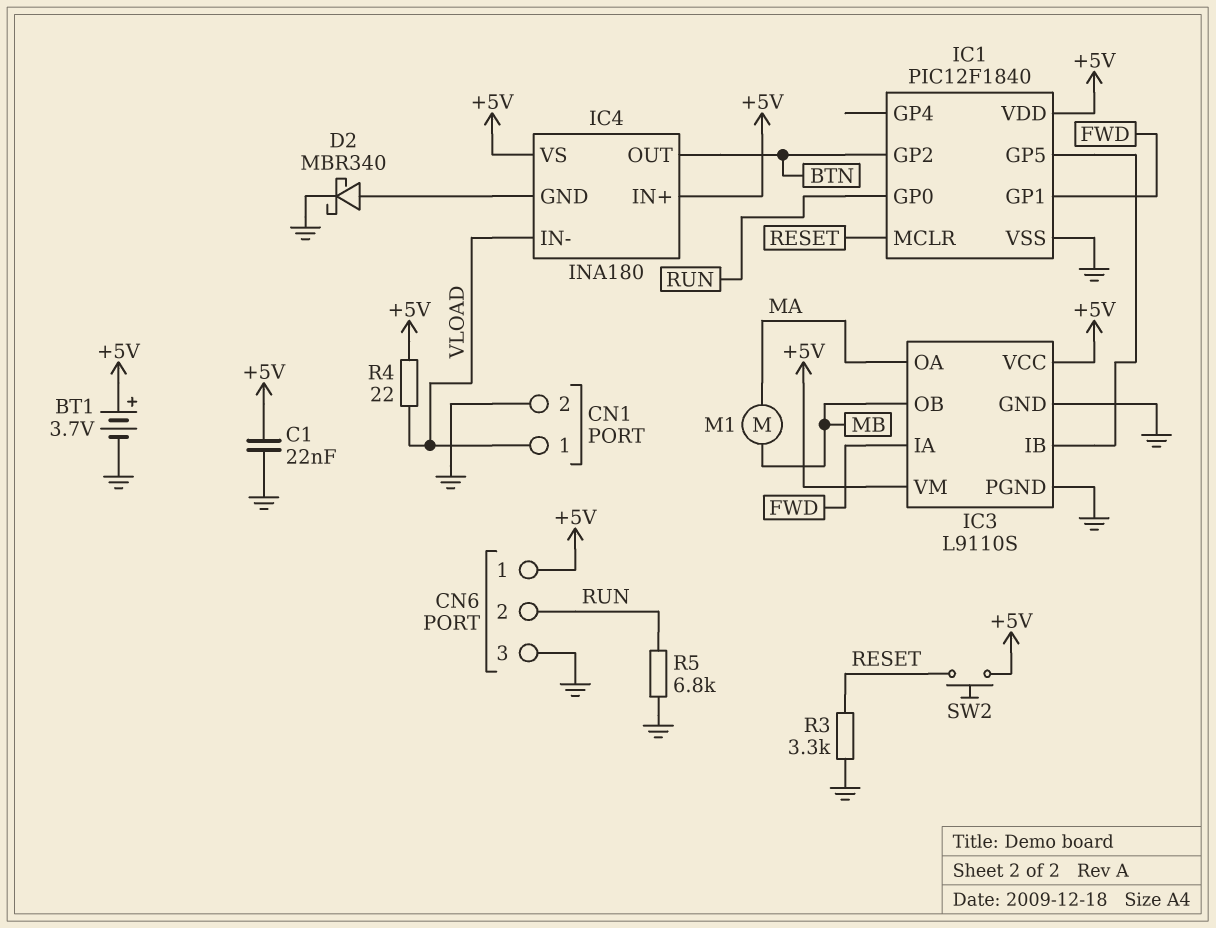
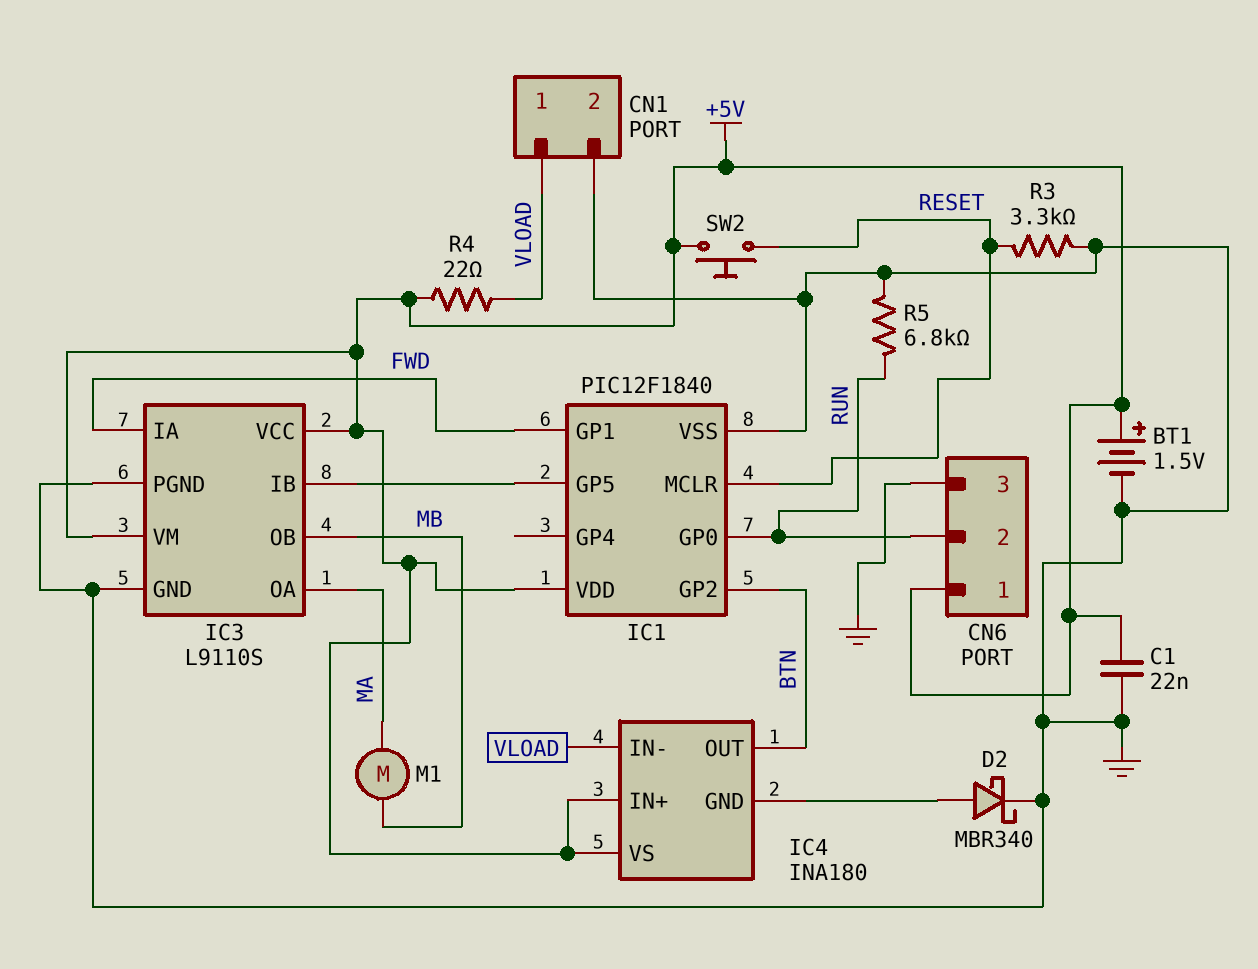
BT1: 3.7V (plus +5V, minus GND) -> 1.5V (plus +5V, minus GND)

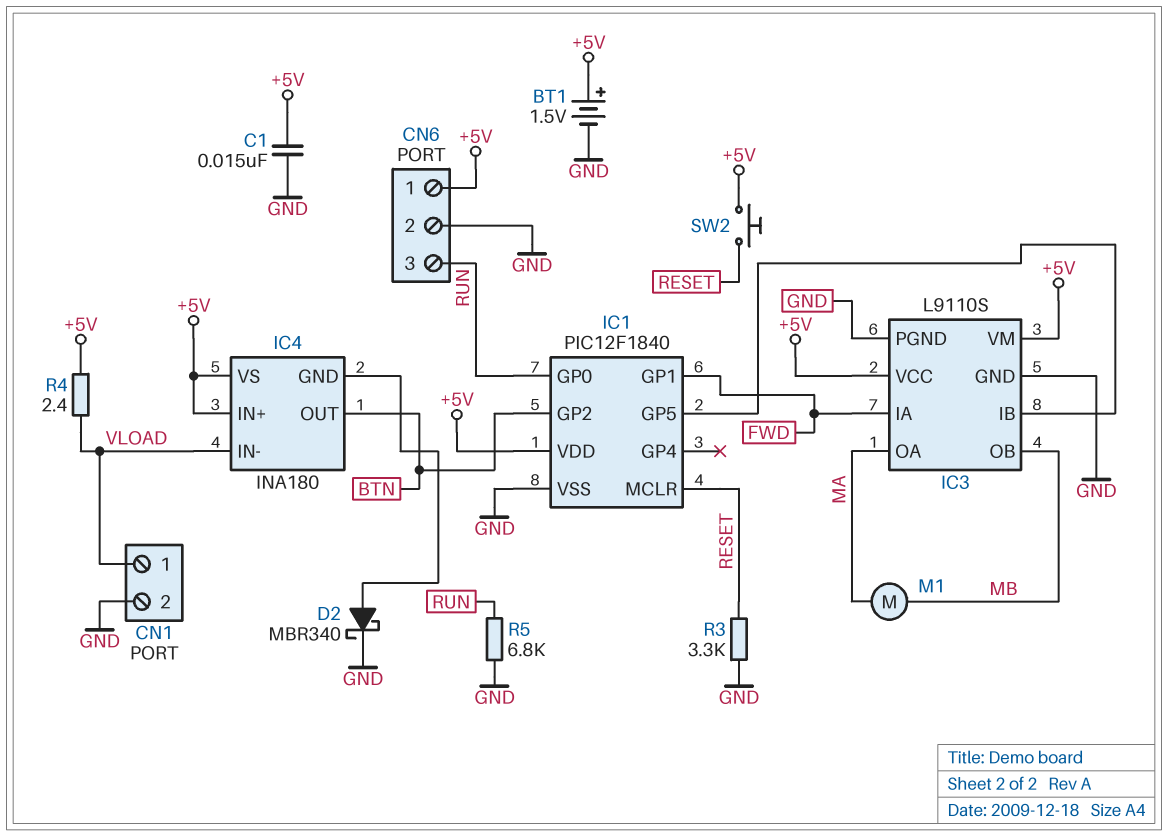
C1: 22nF (+5V, GND) -> 15nF (+5V, GND)
CN6 pin 2: RUN -> GND
CN6 pin 3: GND -> RUN
R4: 22 (+5V, VLOAD) -> 2.4 (+5V, VLOAD)

